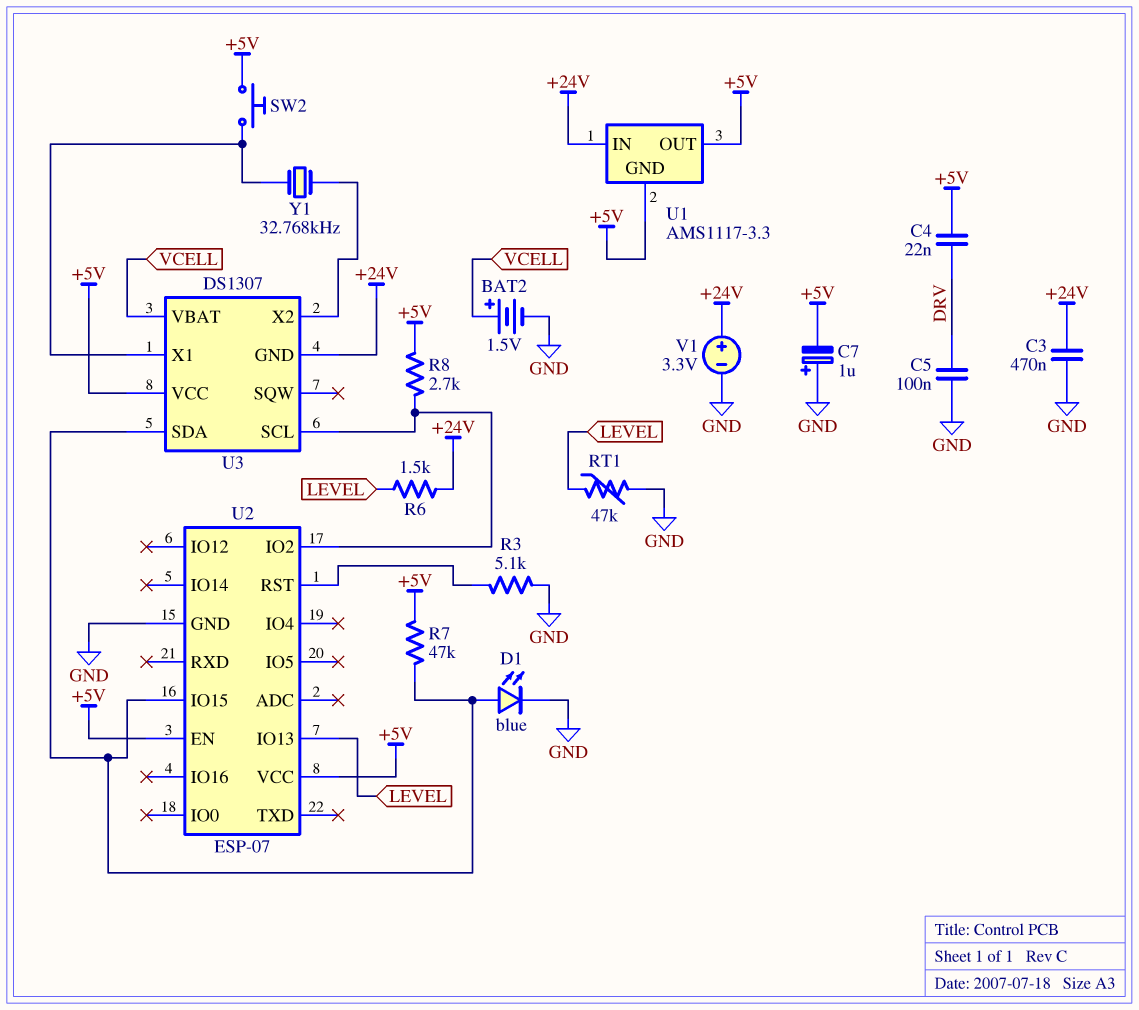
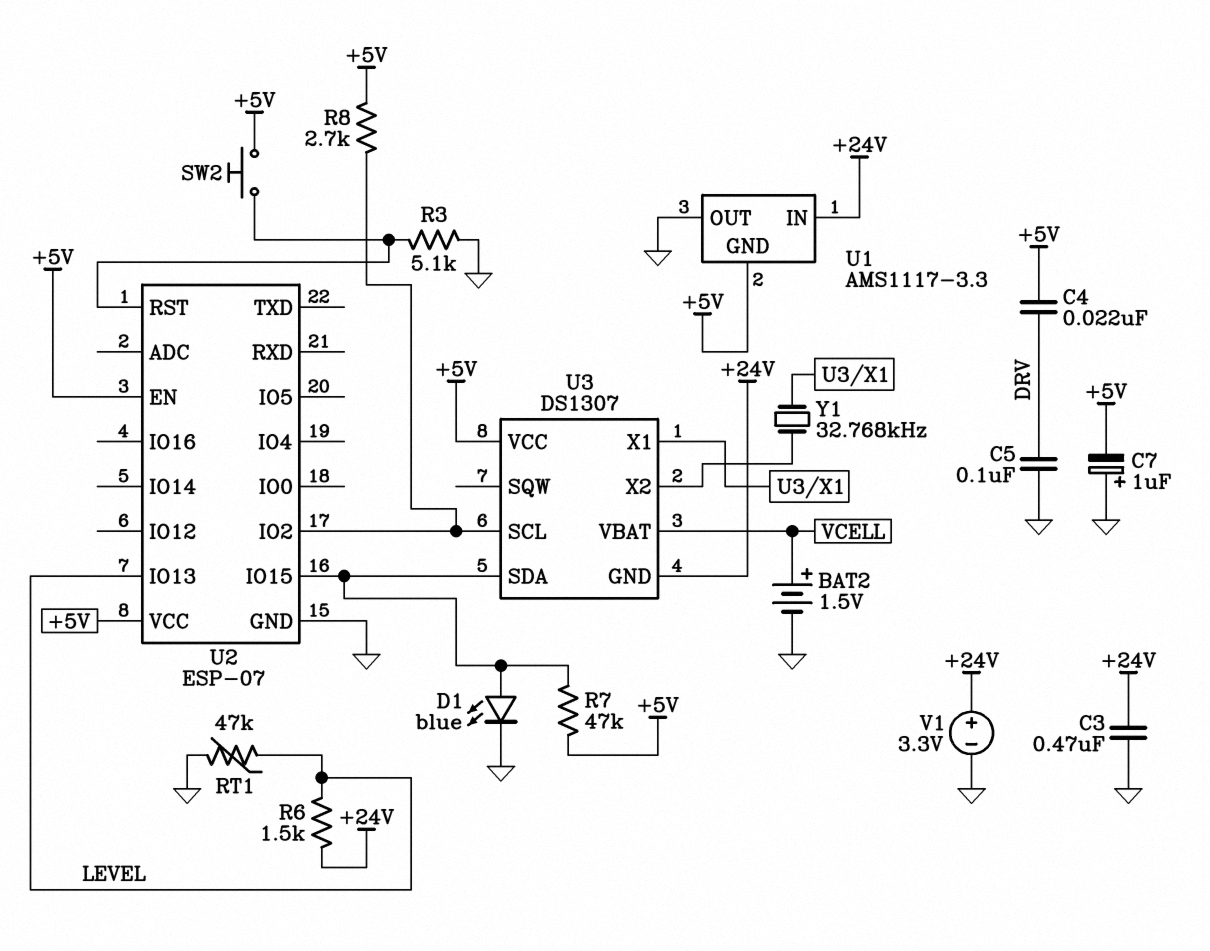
SW2: button (+5V, U3/X1) -> button (+5V, U2/RST)
U1 pin OUT: +5V -> GND

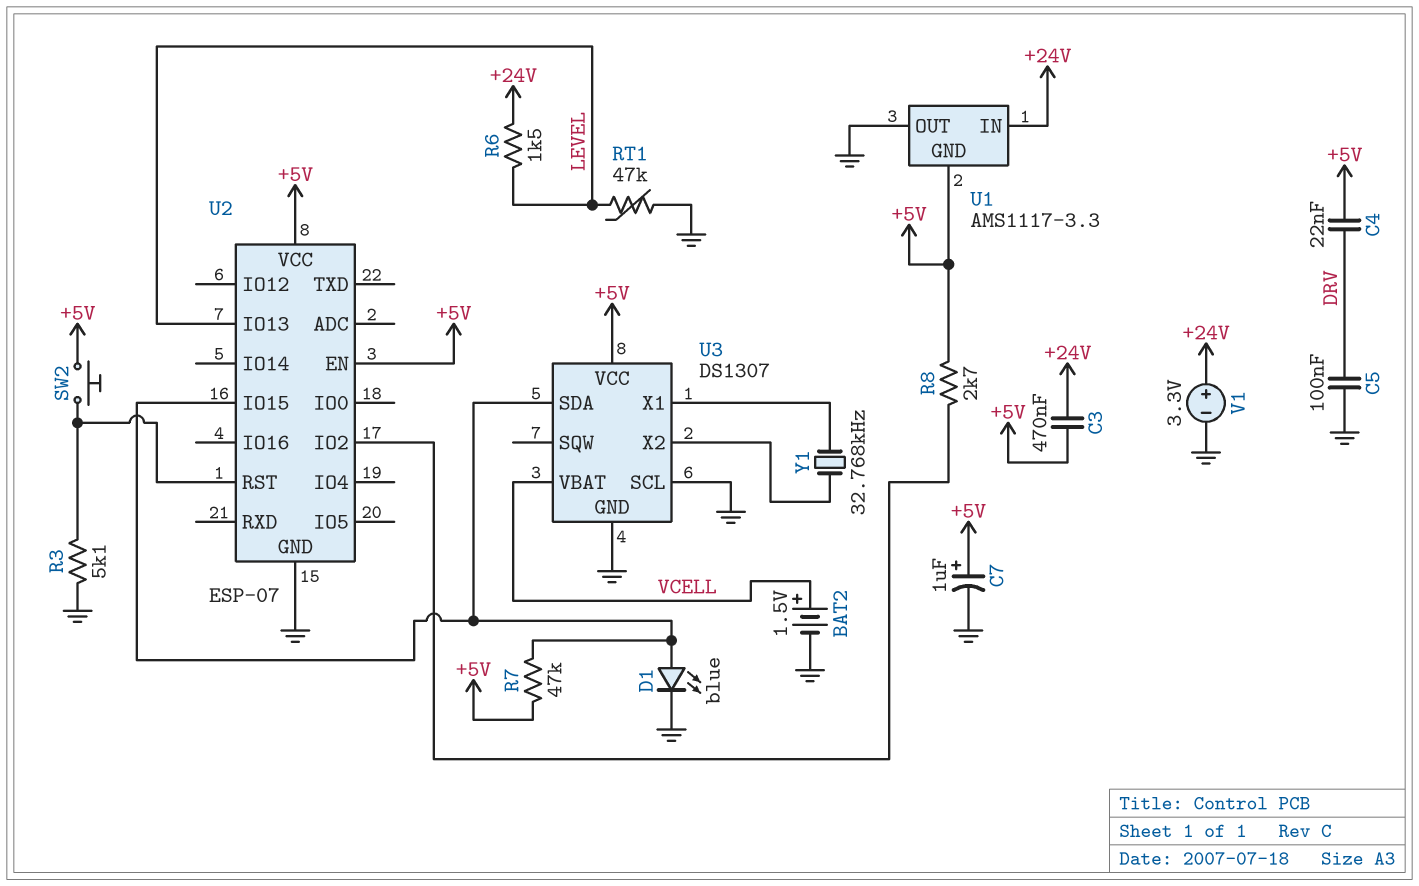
C3: 470nF (+24V, GND) -> 470nF (+5V, +24V)
C7: 1uF (plus GND, minus +5V) -> 1uF (plus +5V, minus GND)
U3 pin GND: +24V -> GND
U3 pin SCL: U2/IO2 -> GND

